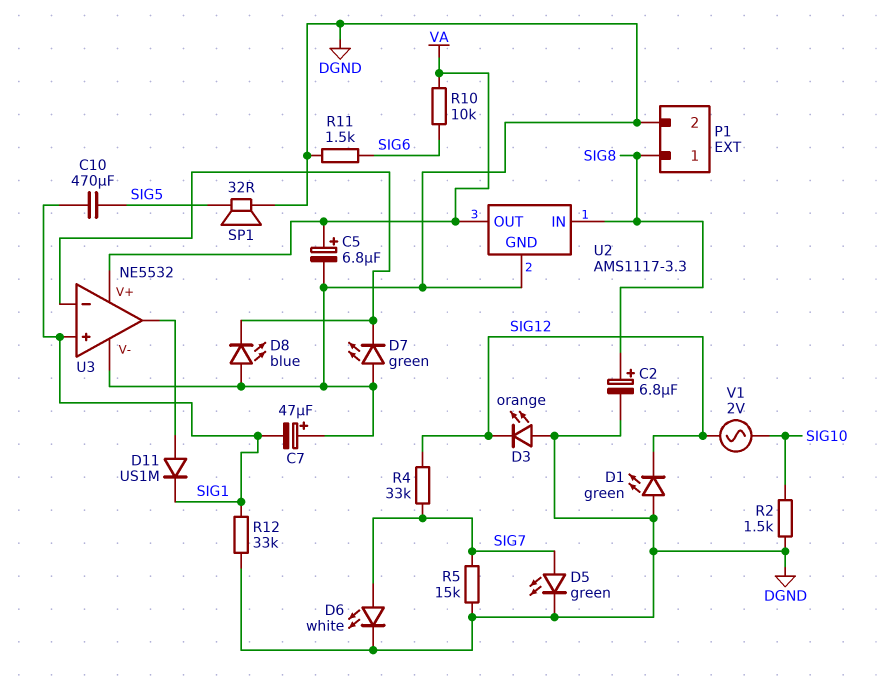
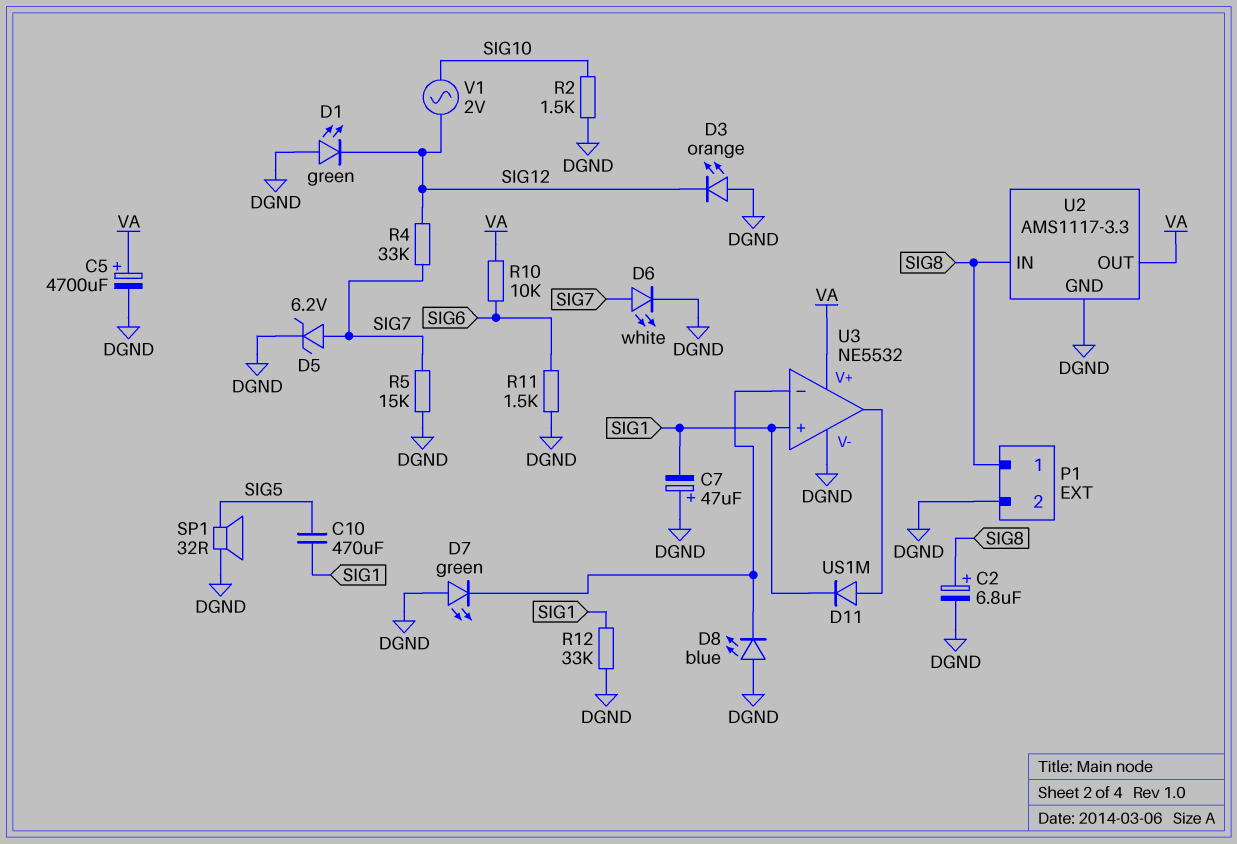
C5: 6.8uF (plus VA, minus DGND) -> 4700uF (plus VA, minus DGND)
D5: LED green (A SIG7, K DGND) -> zener 6.2V (A SIG7, K DGND)

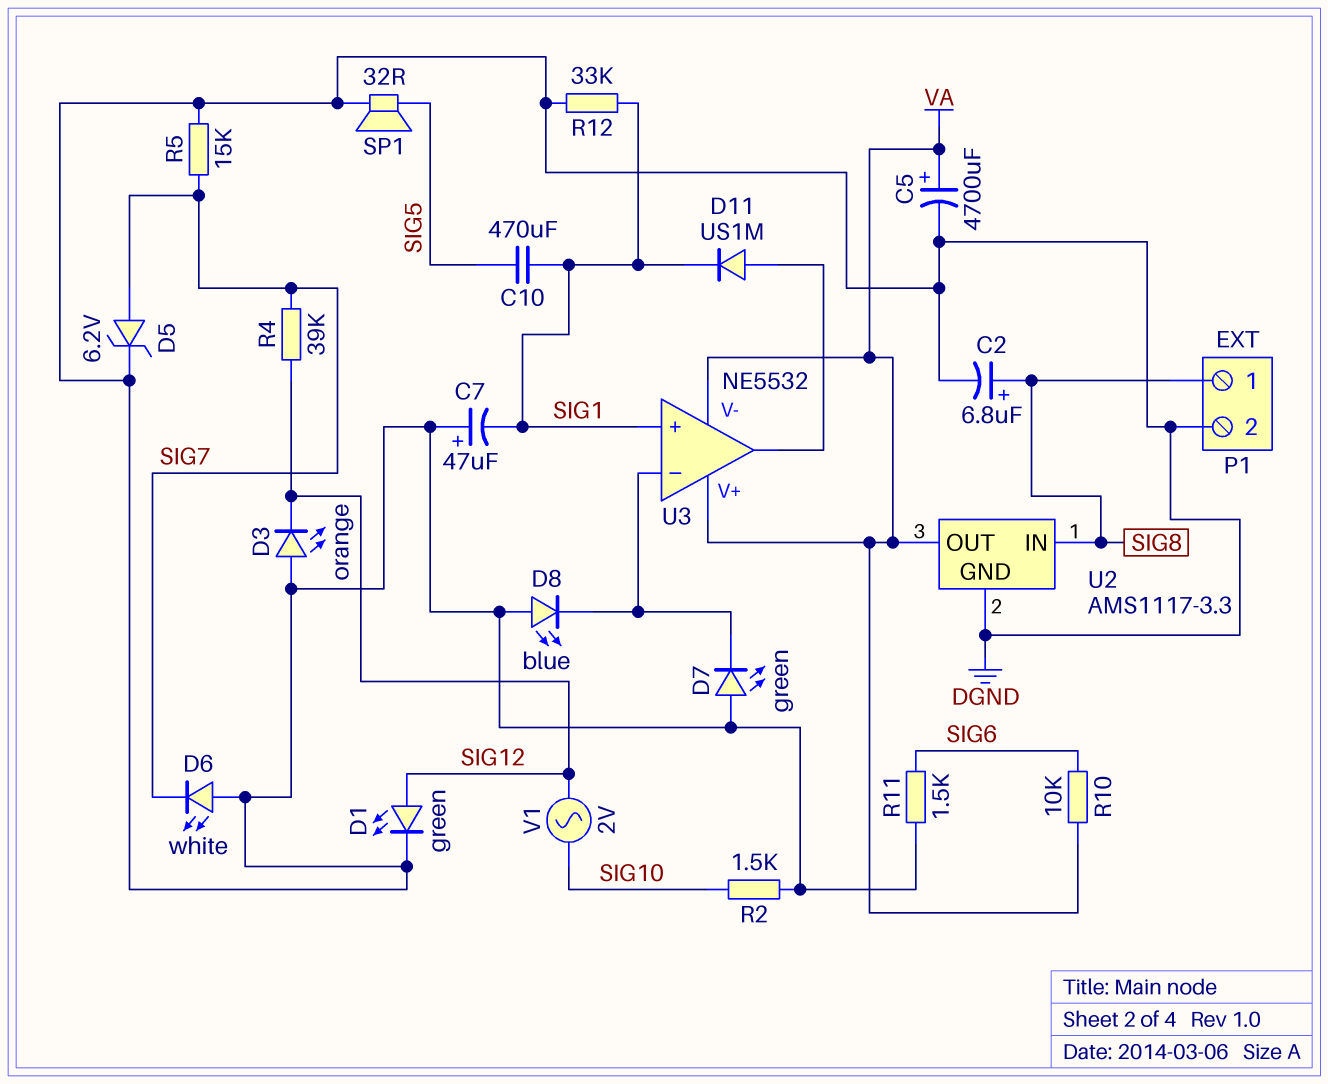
D1: LED green (A DGND, K SIG12) -> LED green (A SIG12, K DGND)
D6: LED white (A SIG7, K DGND) -> LED white (A DGND, K SIG7)
R4: 33k (SIG7, SIG12) -> 39k (SIG7, SIG12)
U3 pin V-: DGND -> VA

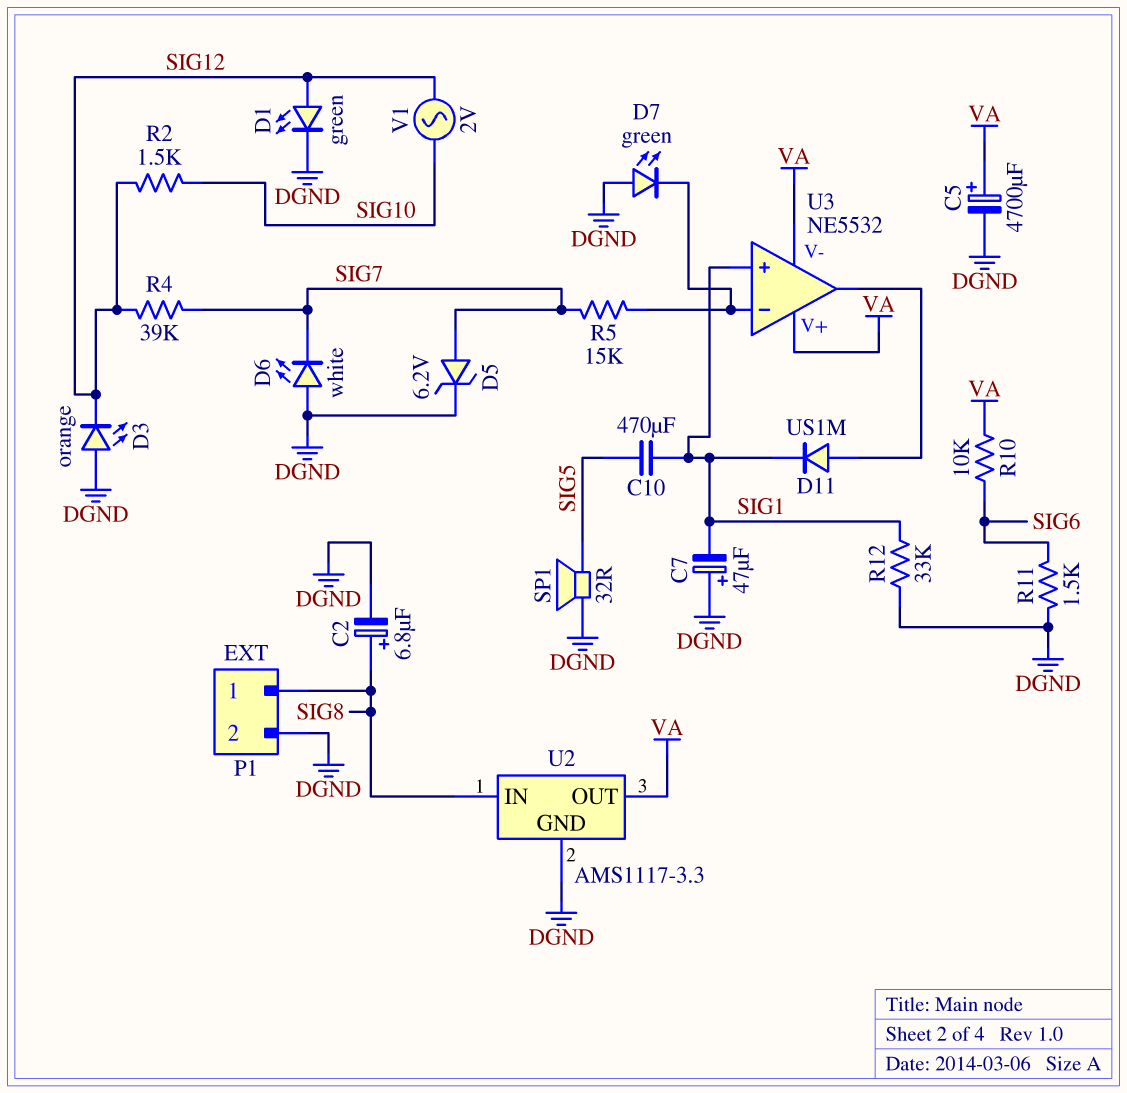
D8: LED blue (A DGND, K U3/in-) -> none
R2: 1.5k (DGND, SIG10) -> 1.5k (SIG10, SIG12)
R5: 15k (DGND, SIG7) -> 15k (SIG7, U3/in-)

